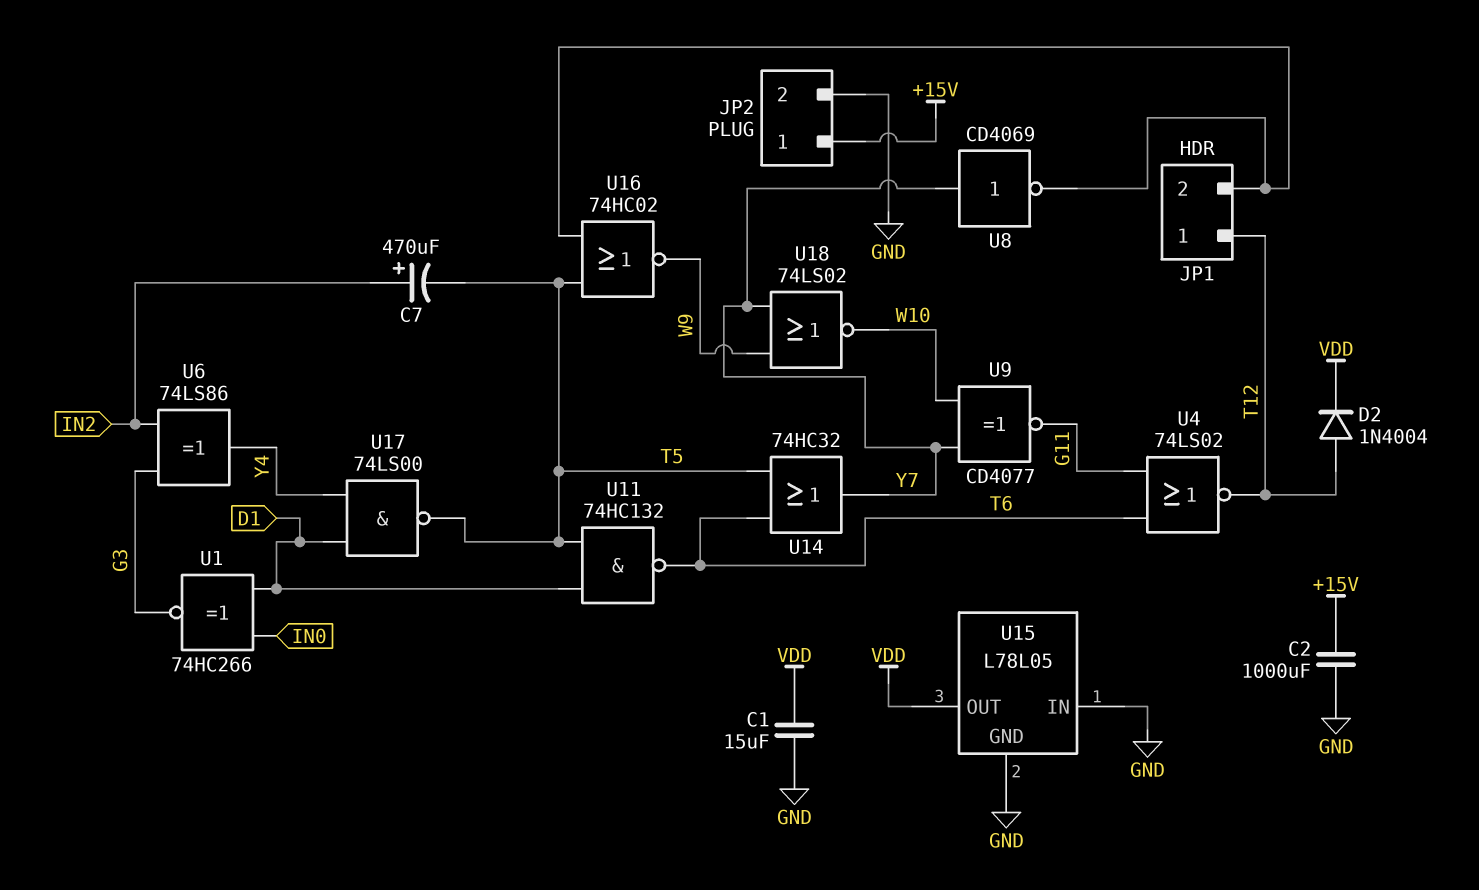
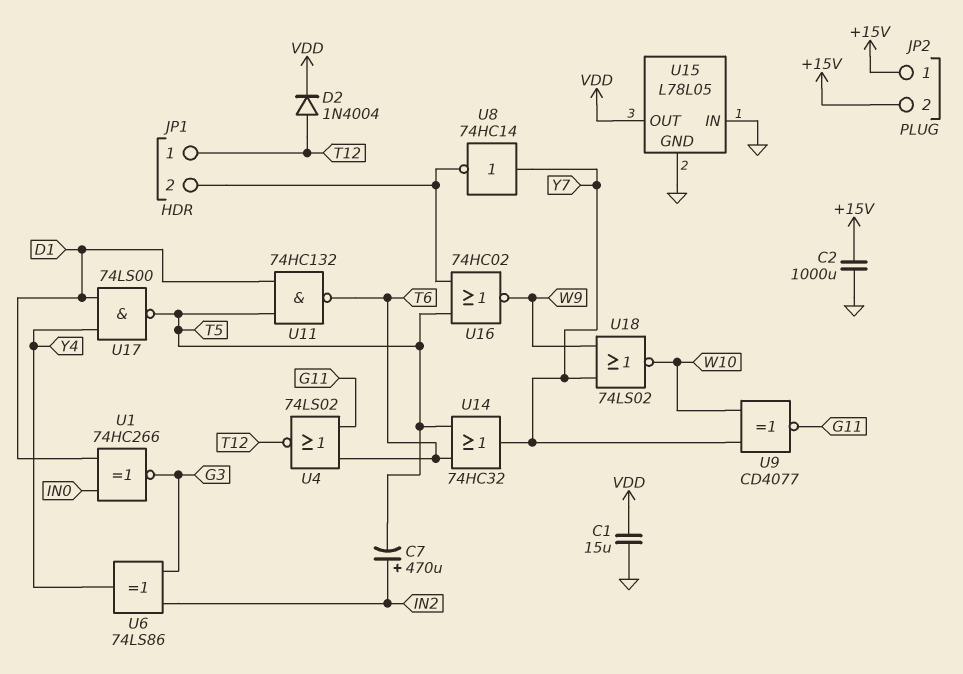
JP2 pin 2: GND -> +15V
U8: NOT CD4069 (in Y7, out JP1/2) -> NOT 74HC14 (in Y7, out JP1/2)

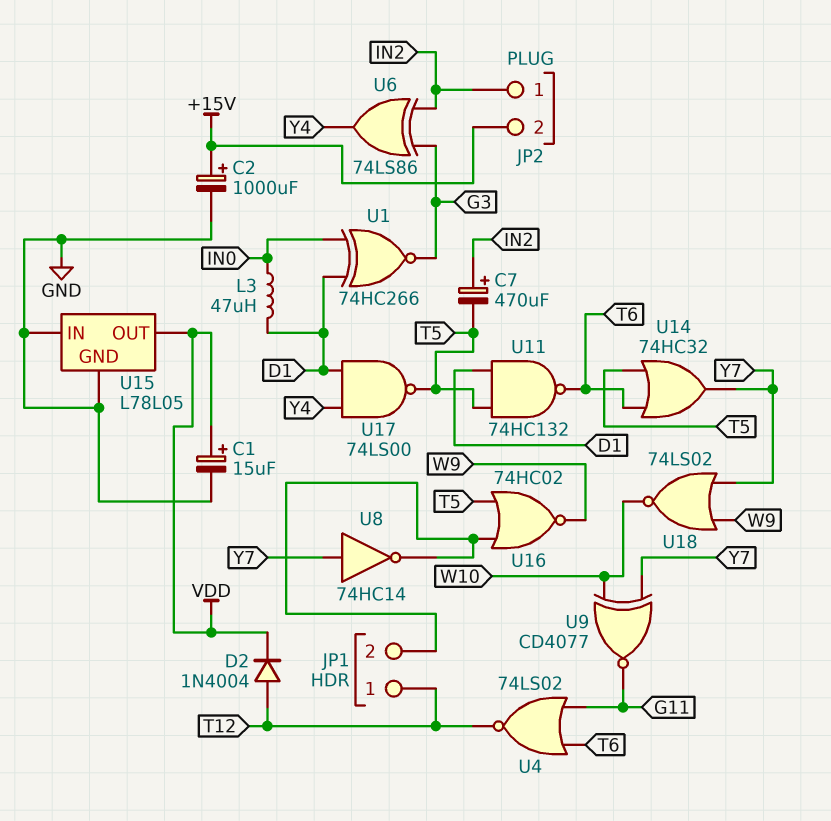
C1: 15uF (GND, VDD) -> 15uF (plus VDD, minus GND)
C2: 1000uF (+15V, GND) -> 1000uF (plus +15V, minus GND)
JP2 pin 1: +15V -> IN2
L3: none -> 47uH (D1, IN0)

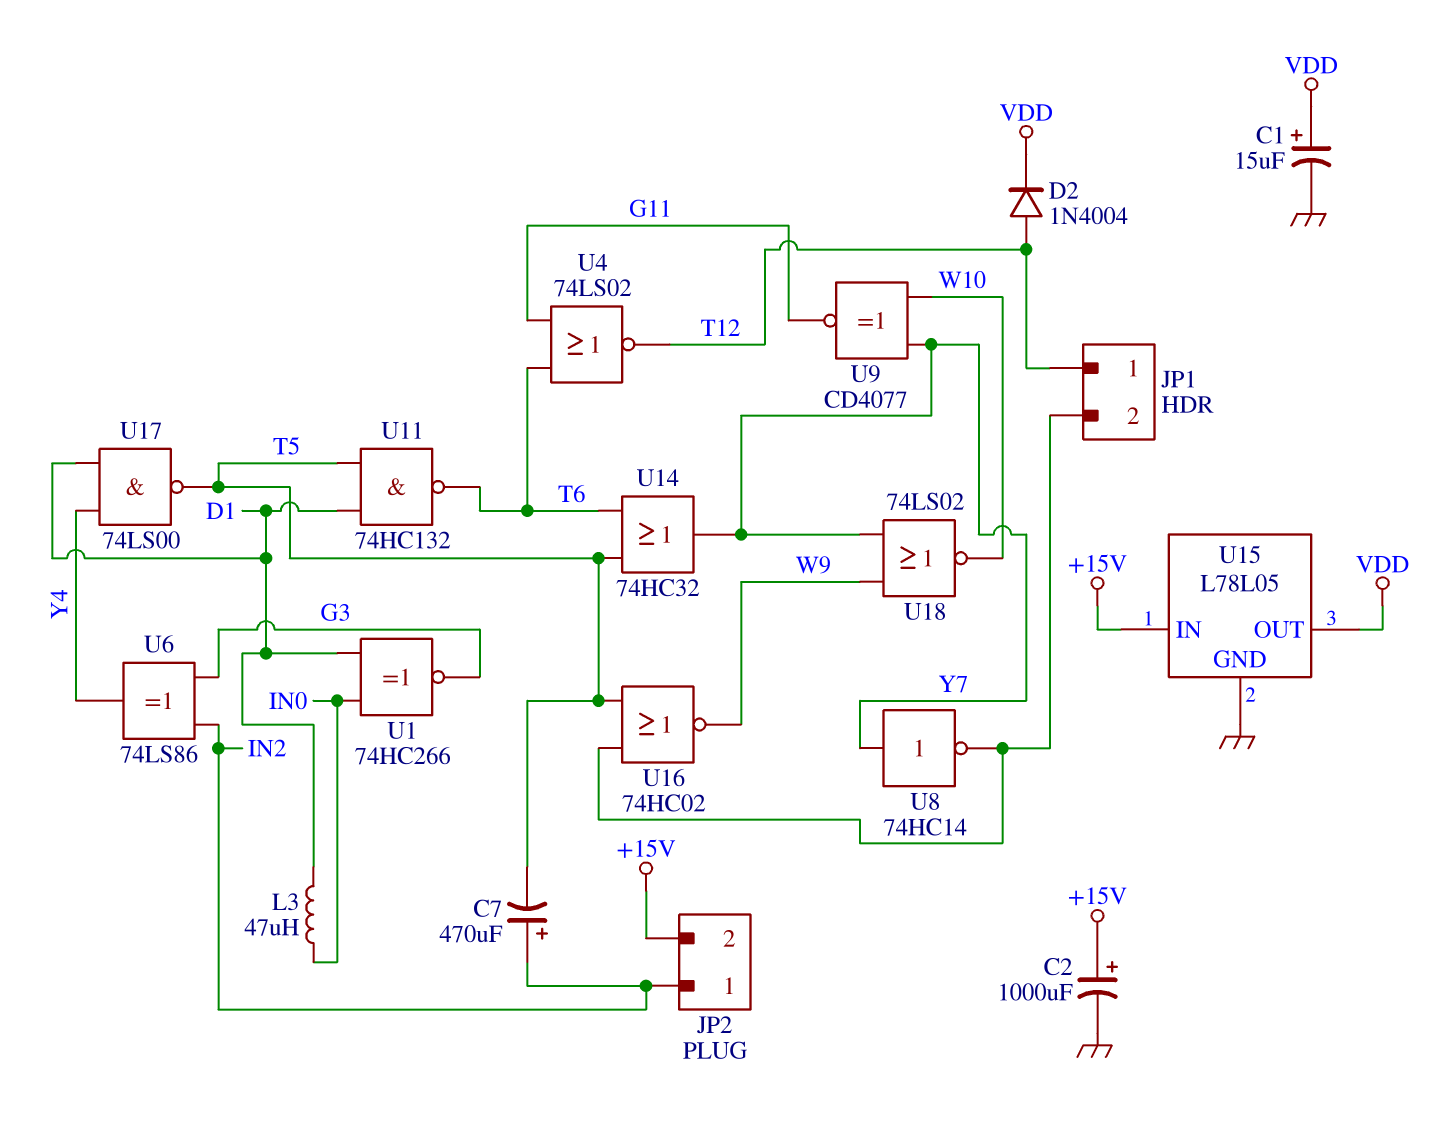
U15 pin IN: GND -> +15V

